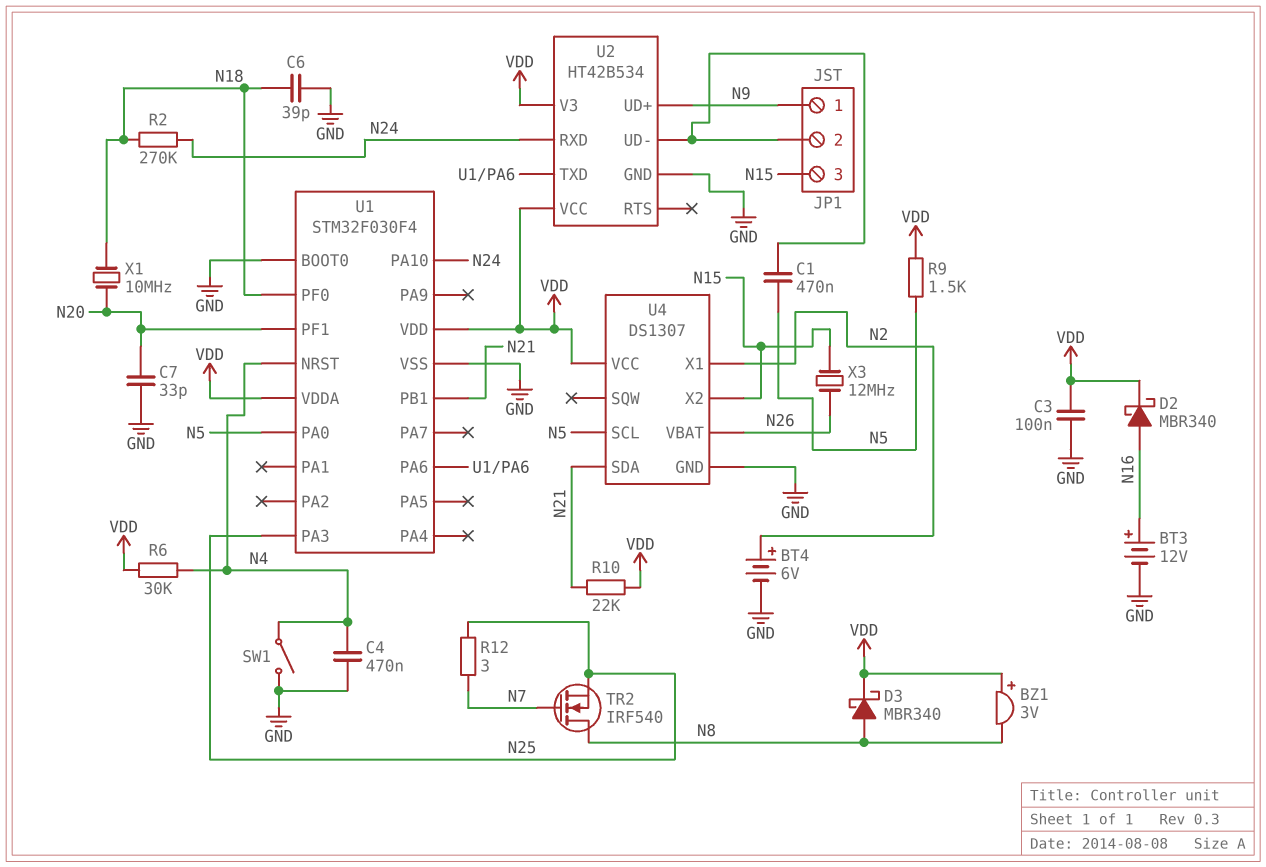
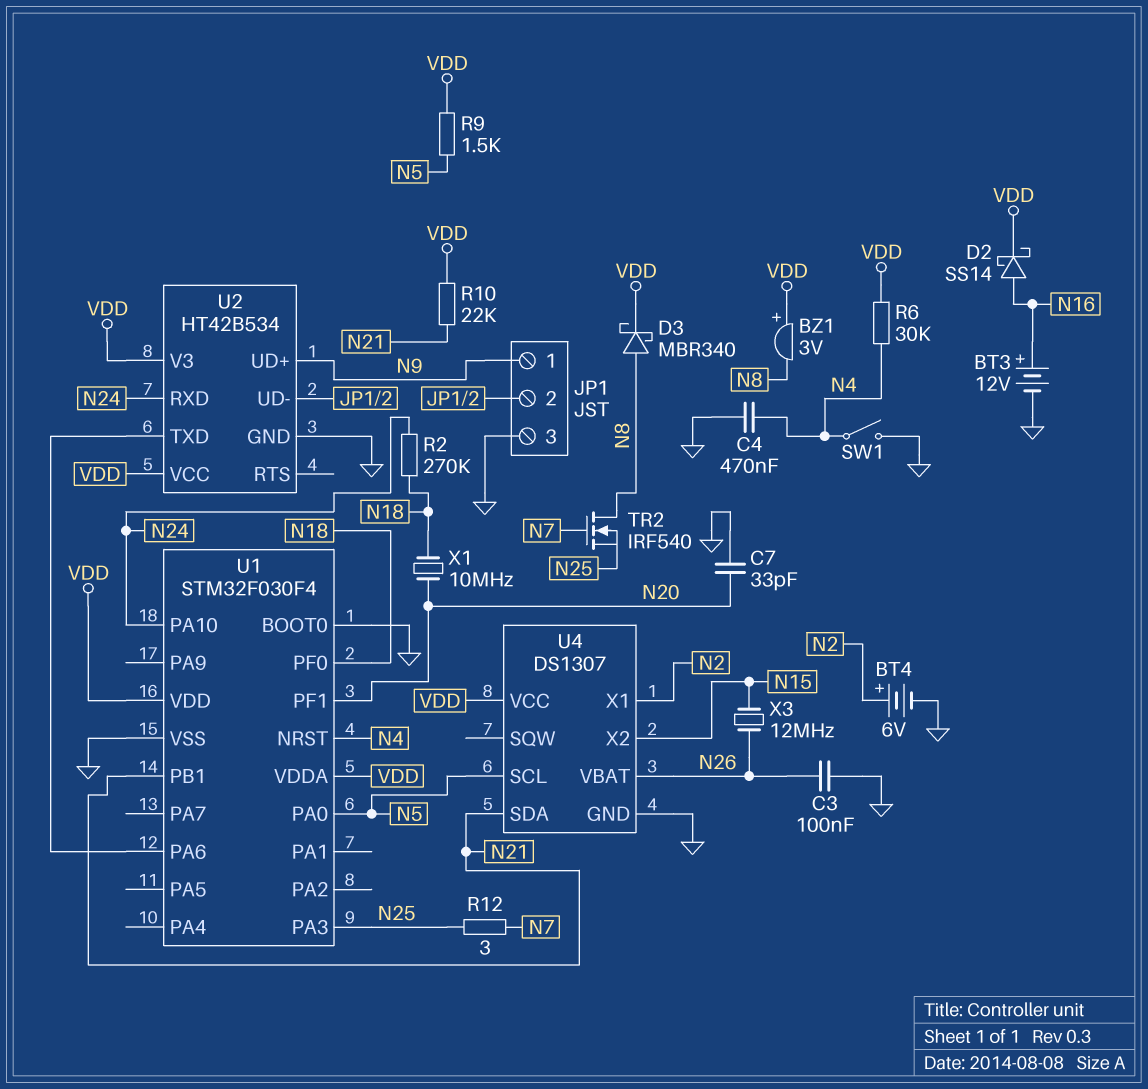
C1: 470nF (JP1/2, N5) -> none
C3: 100nF (GND, VDD) -> 100nF (GND, N26)
C6: 39pF (GND, N18) -> none
D2: schottky MBR340 (A N16, K VDD) -> schottky SS14 (A N16, K VDD)
JP1 pin 3: N15 -> GND

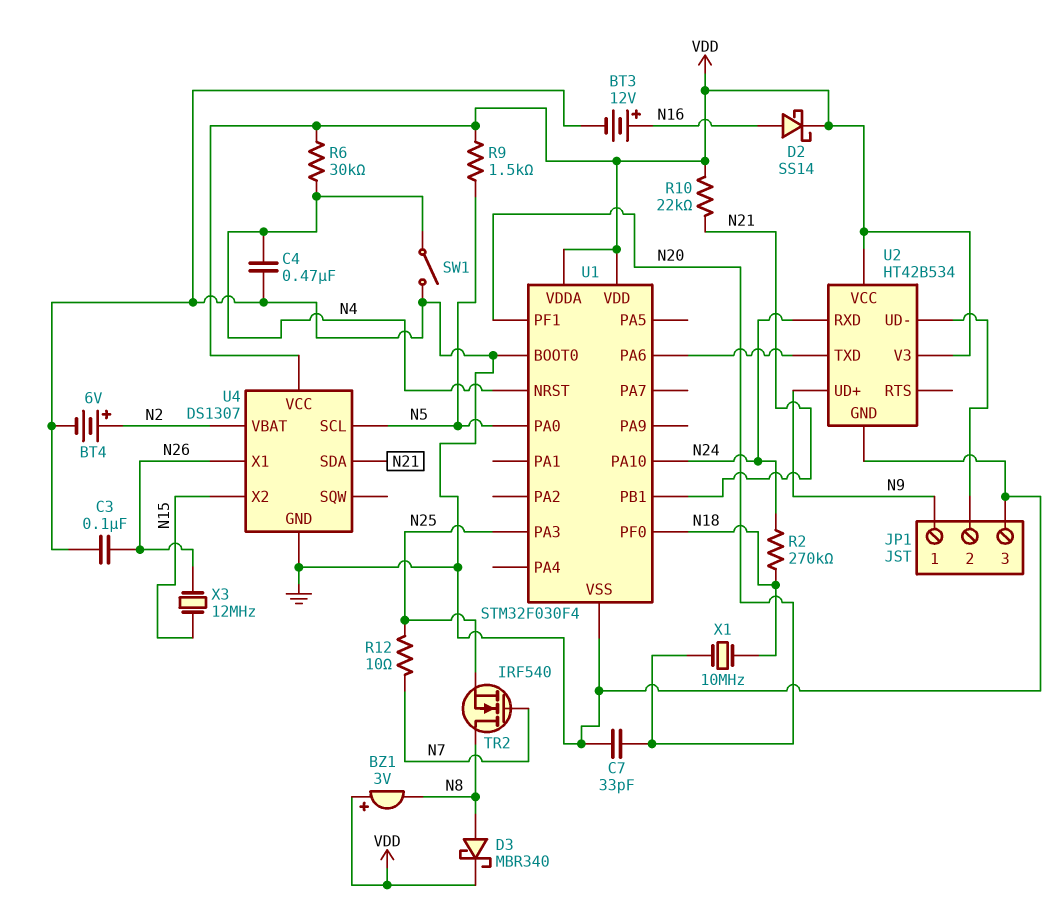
R12: 3 (N7, N25) -> 10 (N7, N25)
U4 pin VBAT: N26 -> N2
U4 pin X1: N2 -> N26

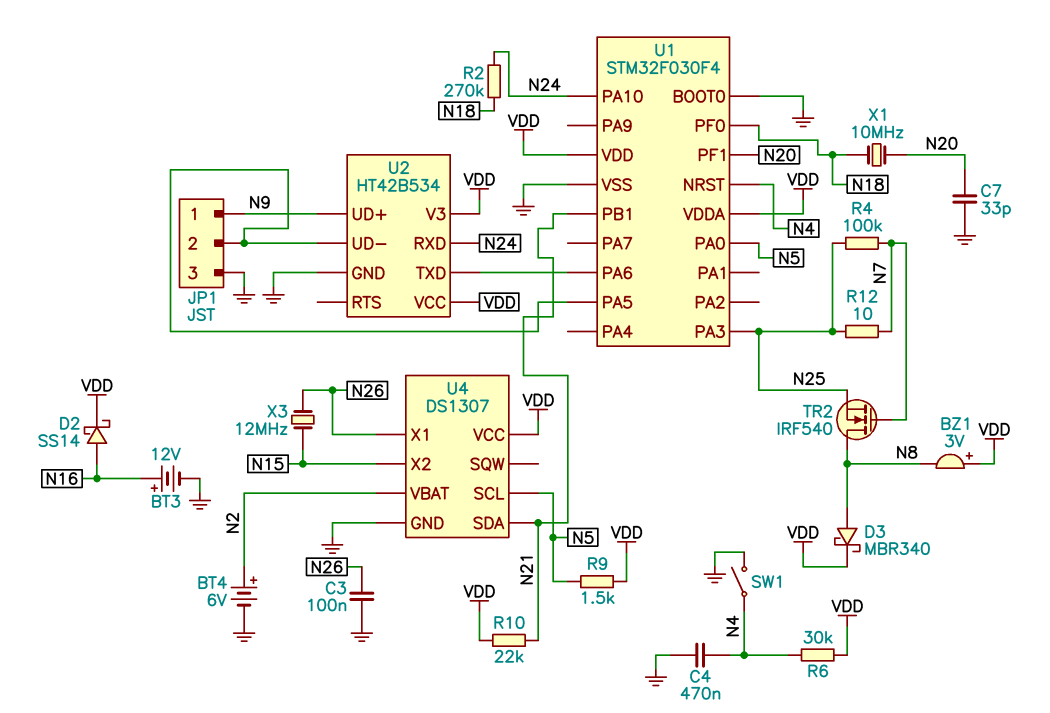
R4: none -> 100k (N7, N25)
U1 pin PA5: none -> JP1/2

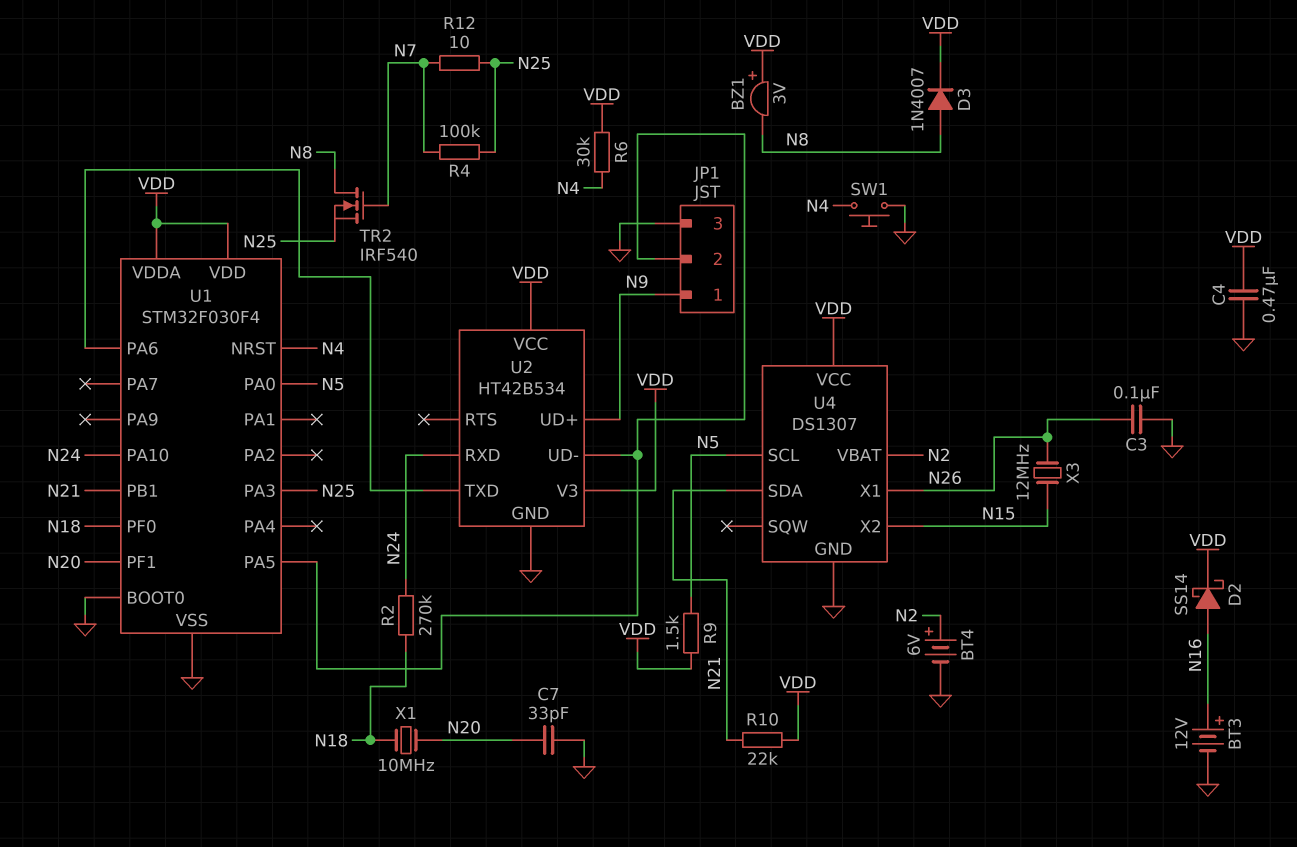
C4: 470nF (GND, N4) -> 470nF (GND, VDD)
D3: schottky MBR340 (A N8, K VDD) -> diode 1N4007 (A N8, K VDD)
SW1: switch (GND, N4) -> button (GND, N4)

